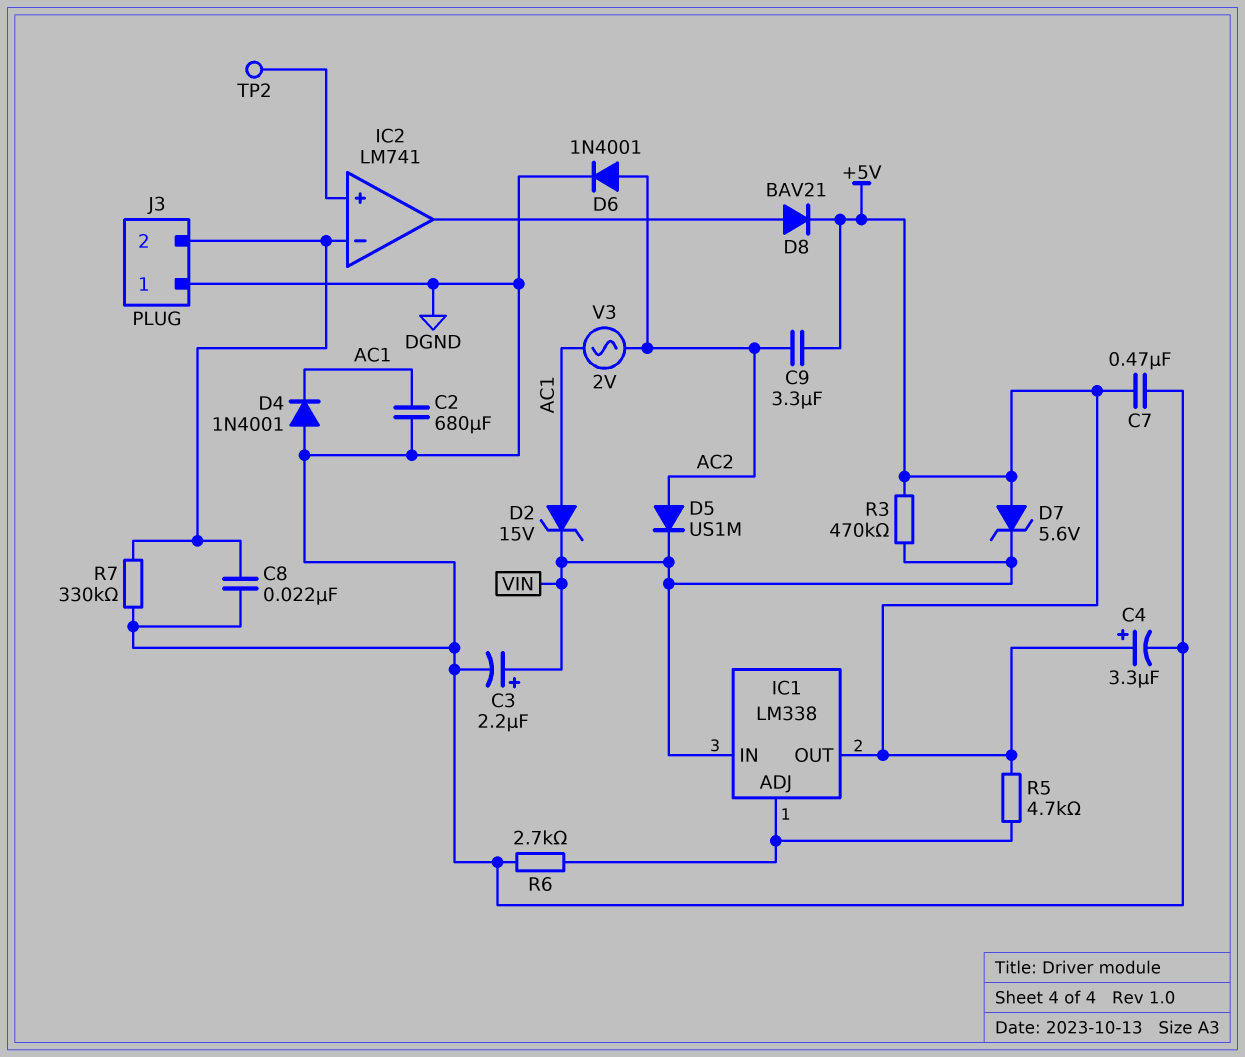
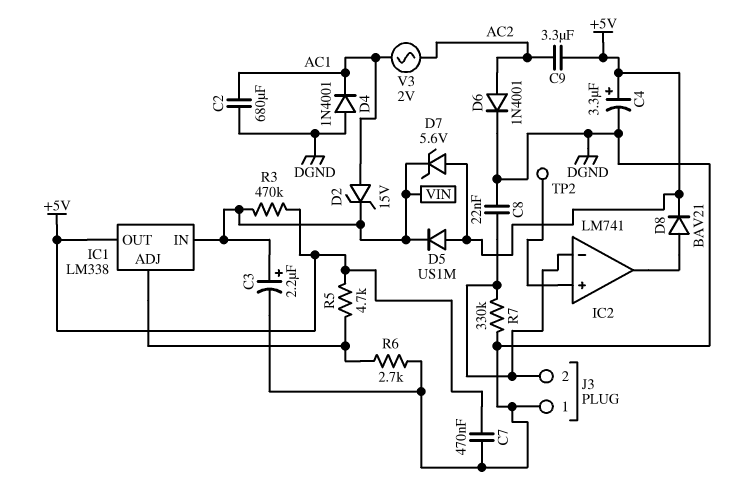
D5: diode US1M (A AC2, K VIN) -> diode US1M (A +5V, K VIN)

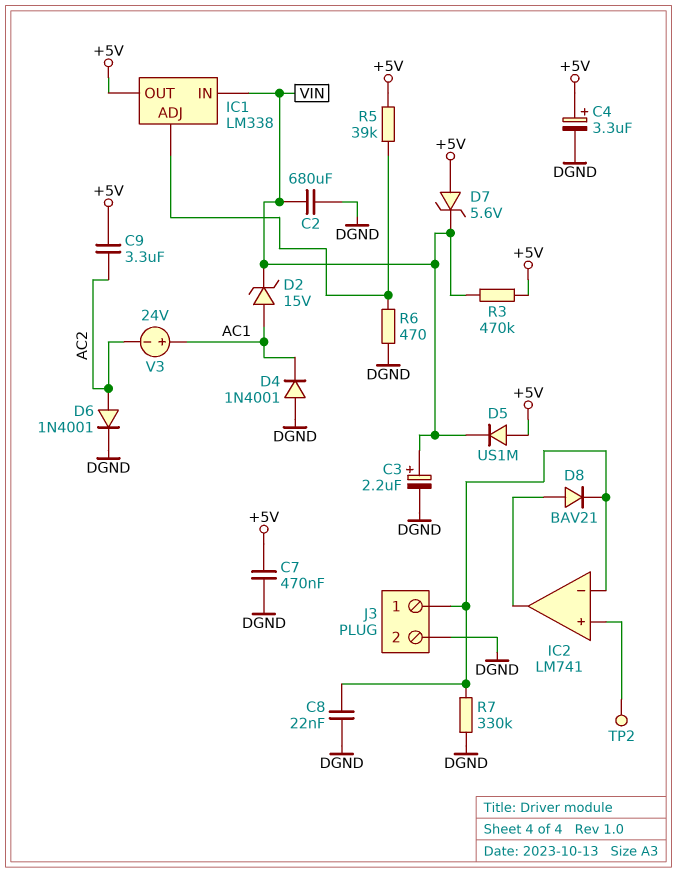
C2: 680uF (AC1, DGND) -> 680uF (DGND, VIN)
D8: diode BAV21 (A IC2/out, K +5V) -> diode BAV21 (A IC2/out, K IC2/in-)
J3 pin 1: DGND -> IC2/in-
J3 pin 2: IC2/in- -> DGND
R5: 4.7k (+5V, IC1/ADJ) -> 39k (+5V, IC1/ADJ)
R6: 2.7k (DGND, IC1/ADJ) -> 470 (DGND, IC1/ADJ)
V3: AC 2V (AC1, AC2) -> 24V (plus AC1, minus AC2)

